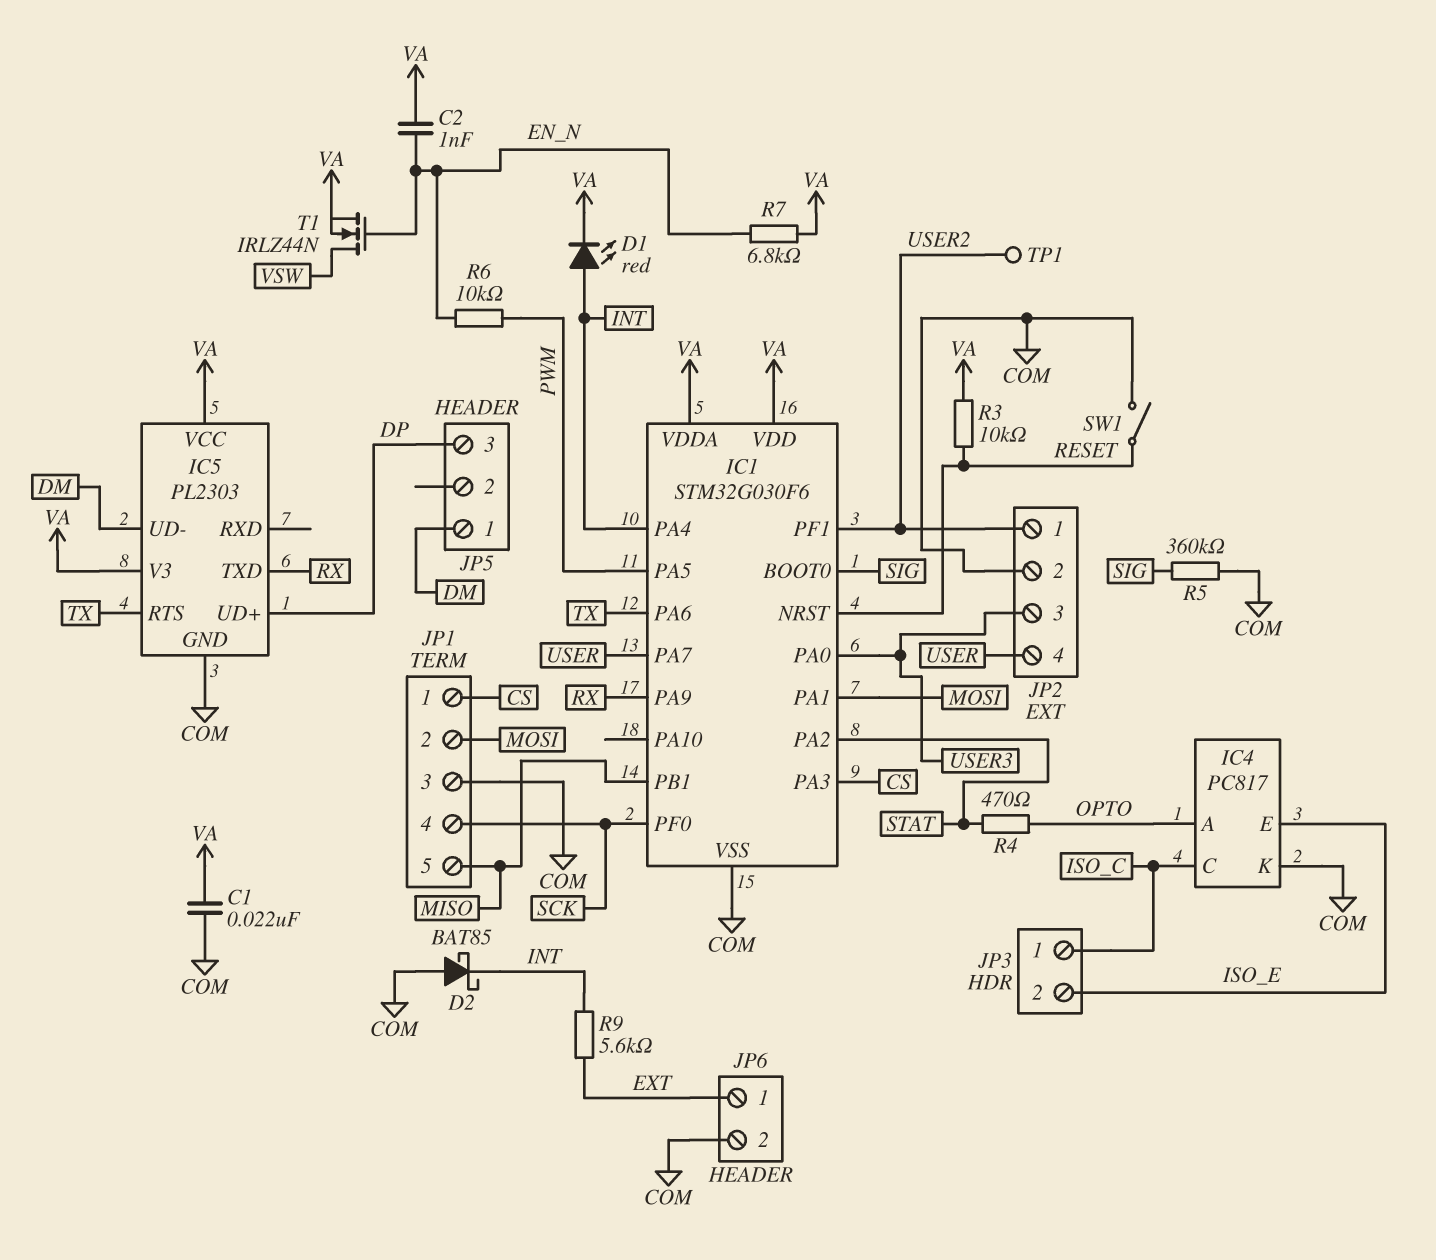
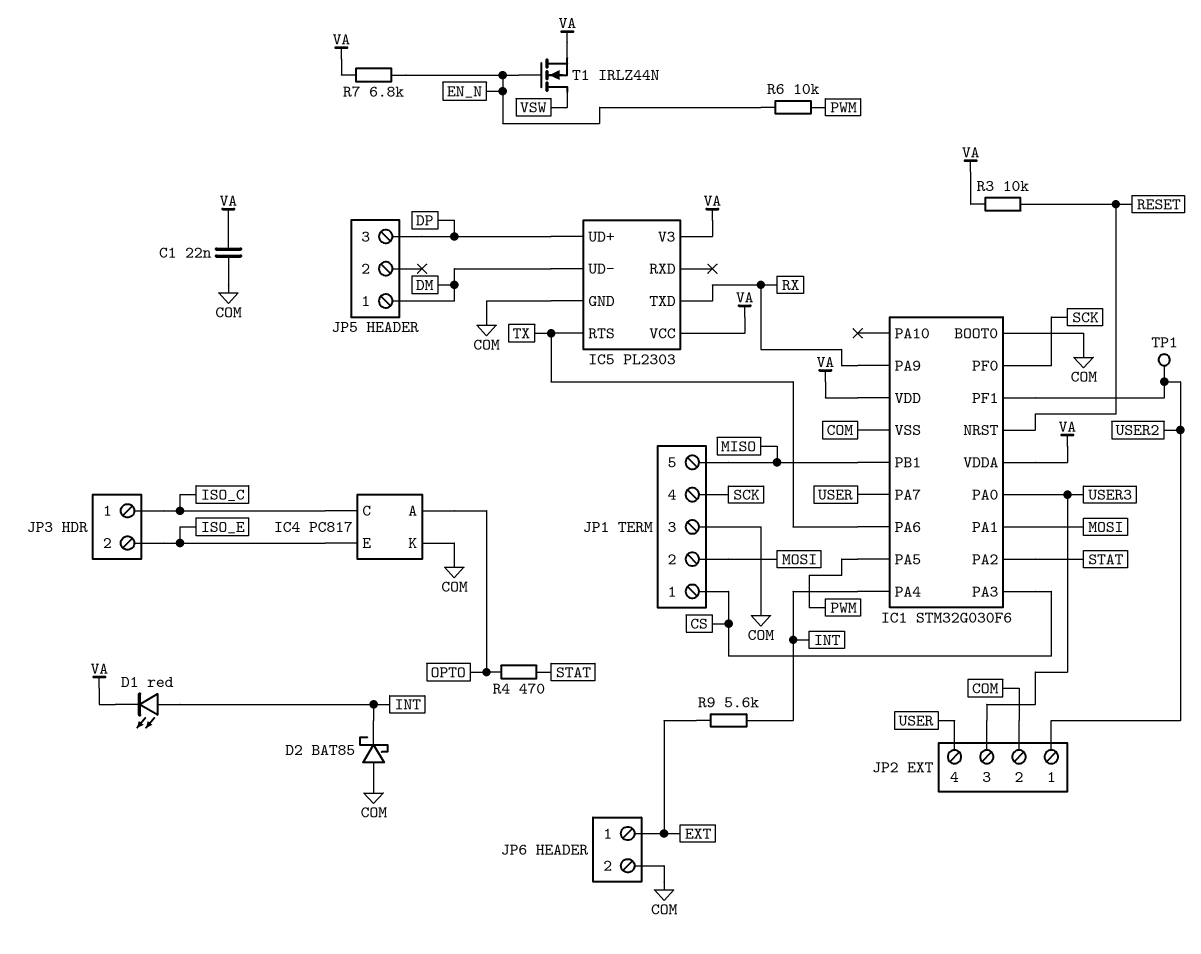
C2: 1nF (EN_N, VA) -> none
IC1 pin BOOT0: SIG -> COM
R5: 360k (COM, SIG) -> none
SW1: switch (COM, RESET) -> none

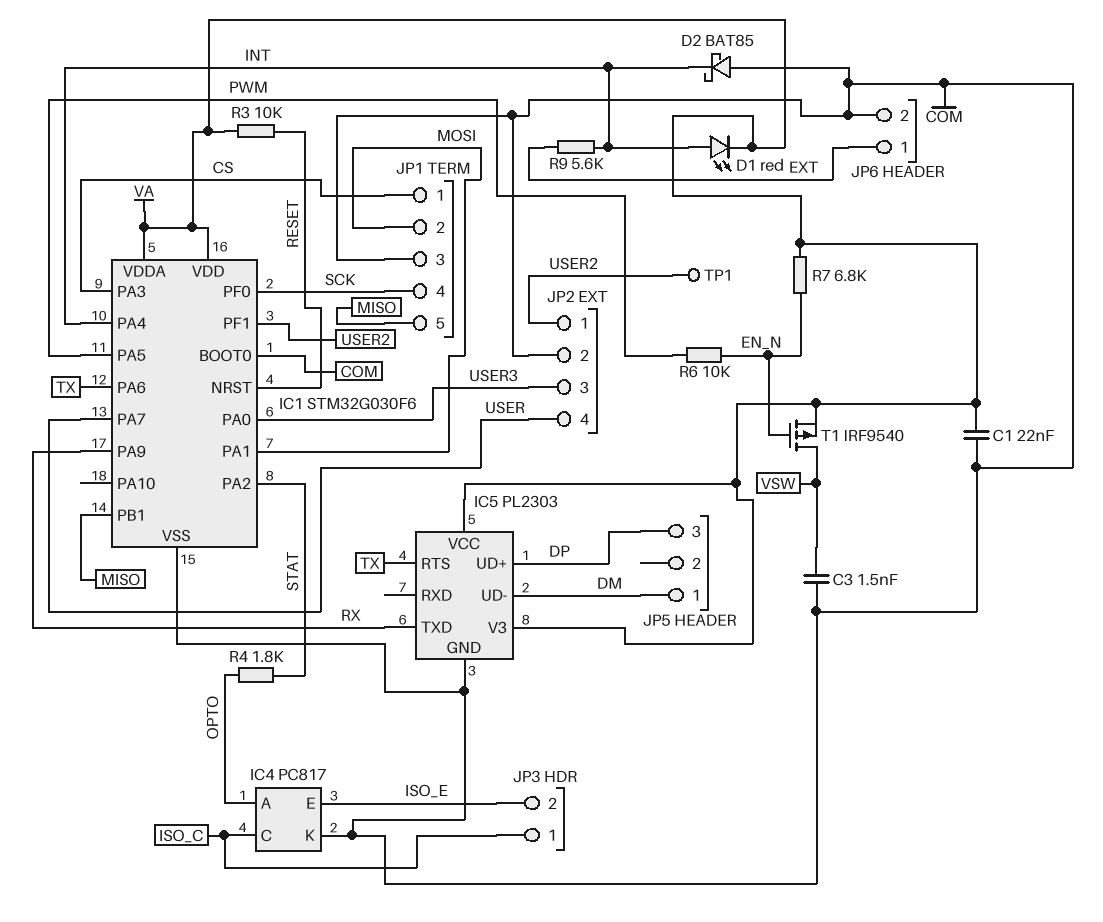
C3: none -> 1.5nF (COM, VSW)
R4: 470 (OPTO, STAT) -> 1.8k (OPTO, STAT)
T1: NMOS IRLZ44N (G EN_N, D VSW, S VA) -> PMOS IRF9540 (G EN_N, D VSW, S VA)

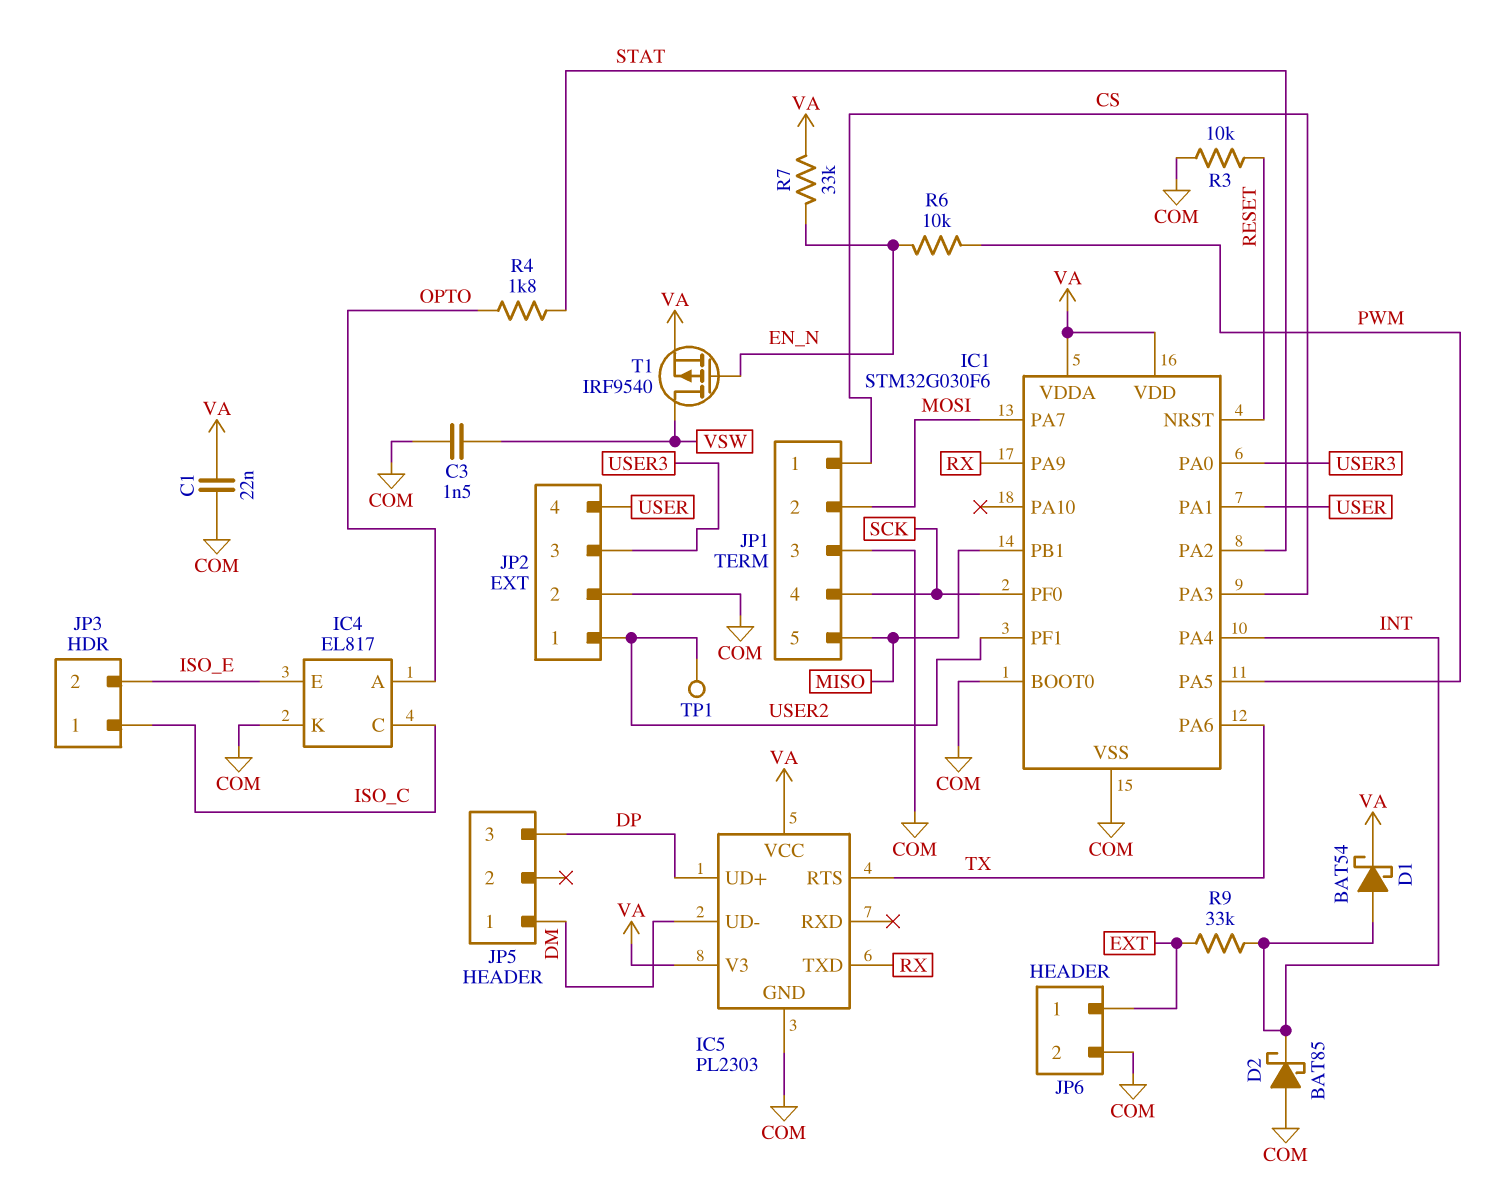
D1: LED red (A INT, K VA) -> schottky BAT54 (A INT, K VA)
IC1 pin PA1: MOSI -> USER
IC1 pin PA7: USER -> MOSI
IC4: PC817 -> EL817
R3: 10k (RESET, VA) -> 10k (COM, RESET)
R7: 6.8k (EN_N, VA) -> 33k (EN_N, VA)
R9: 5.6k (EXT, INT) -> 33k (EXT, INT)

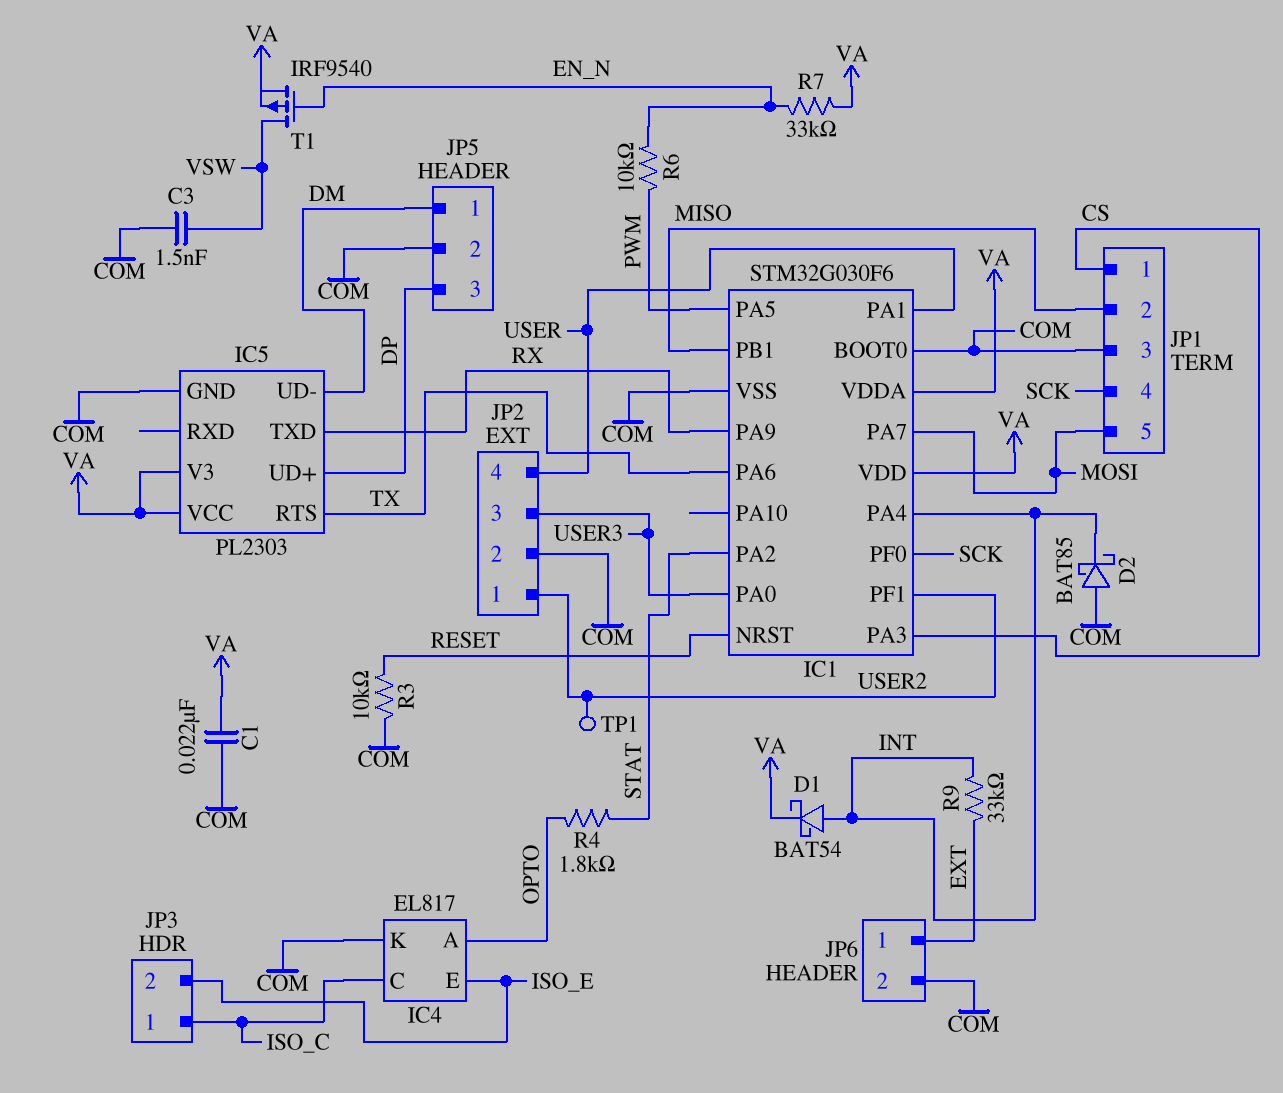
JP1 pin 2: MOSI -> MISO
JP1 pin 5: MISO -> MOSI
JP5 pin 2: none -> COM

